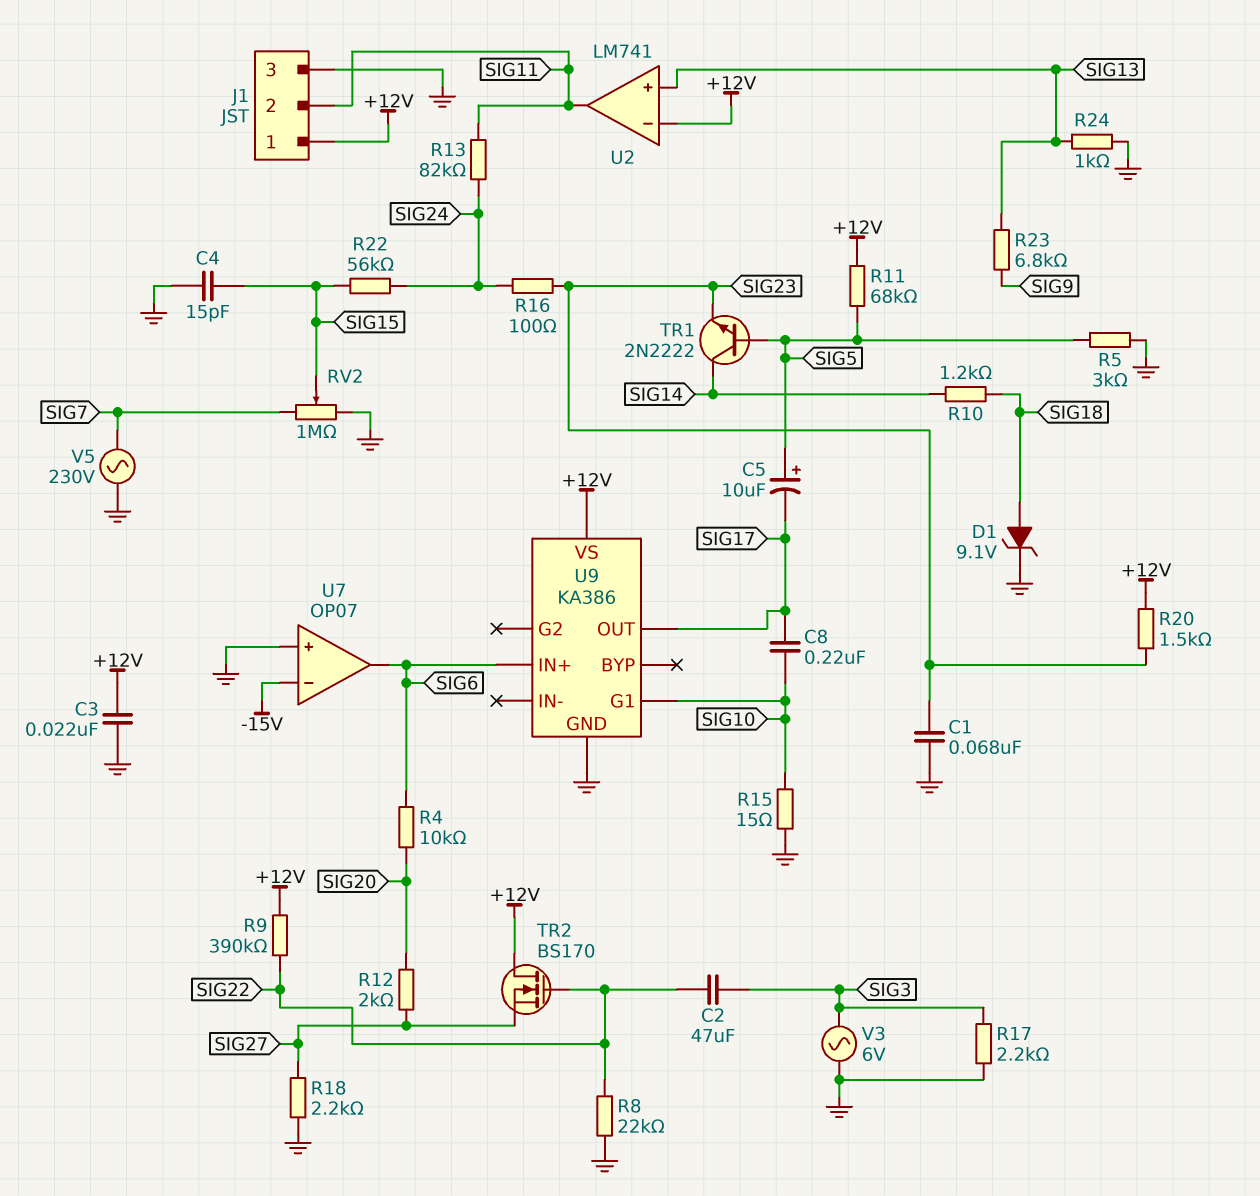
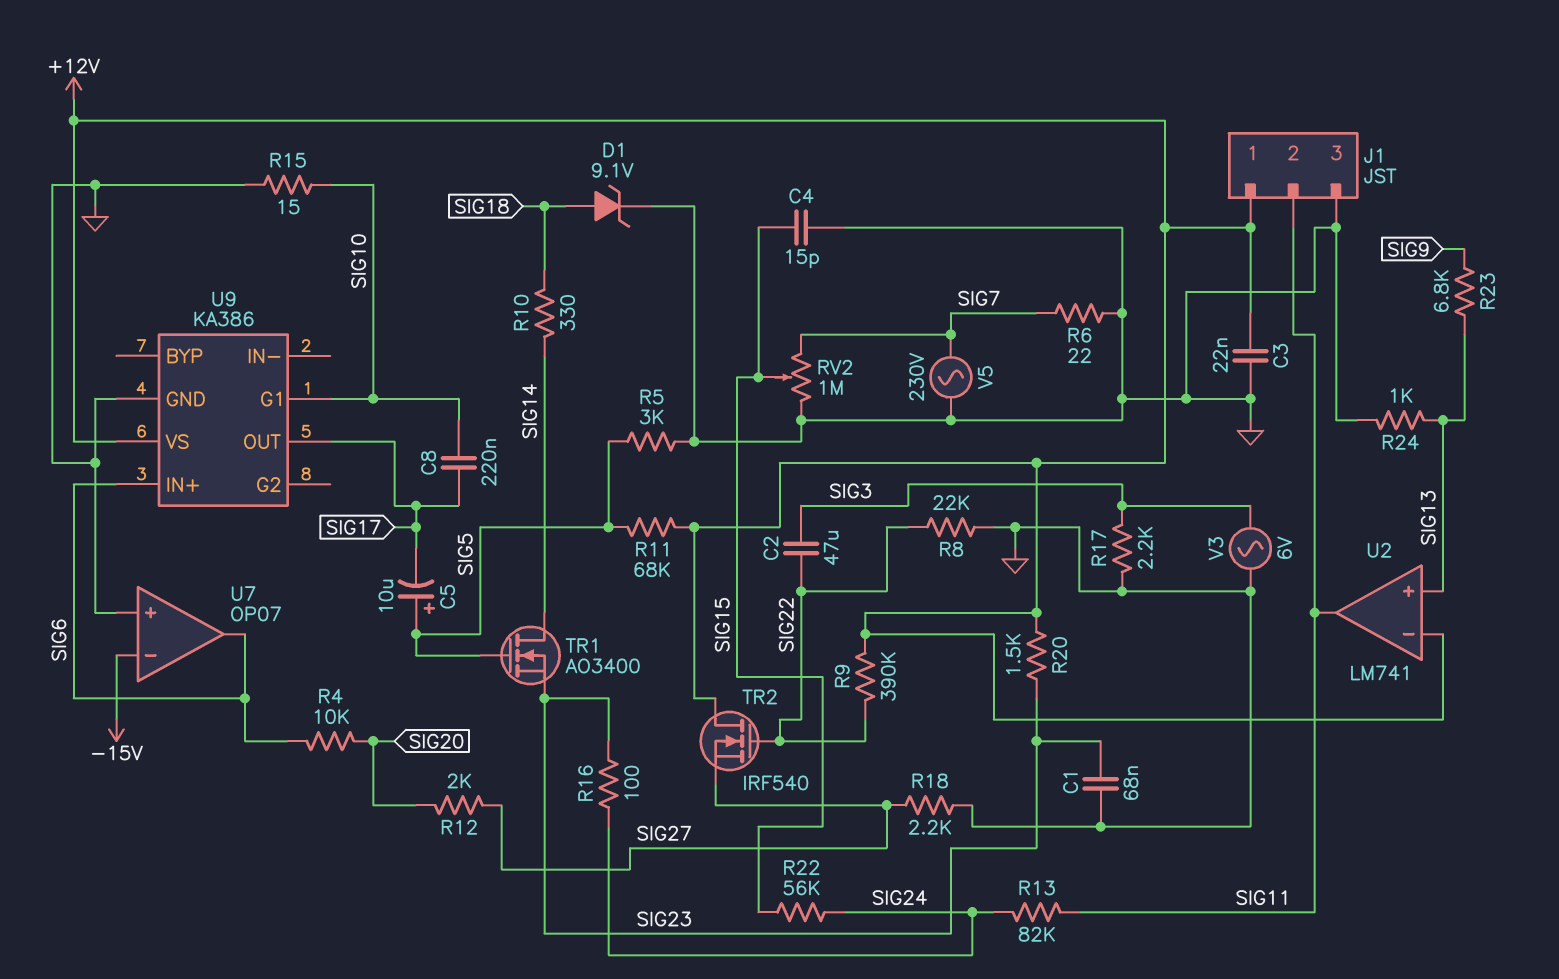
R6: none -> 22 (GND, SIG7)
R10: 1.2k (SIG14, SIG18) -> 330 (SIG14, SIG18)
TR1: NPN 2N2222 (B SIG5, C SIG14, E SIG23) -> NMOS AO3400 (G SIG5, D SIG14, S SIG23)
TR2: NMOS BS170 (G SIG22, D +12V, S SIG27) -> NMOS IRF540 (G SIG22, D +12V, S SIG27)

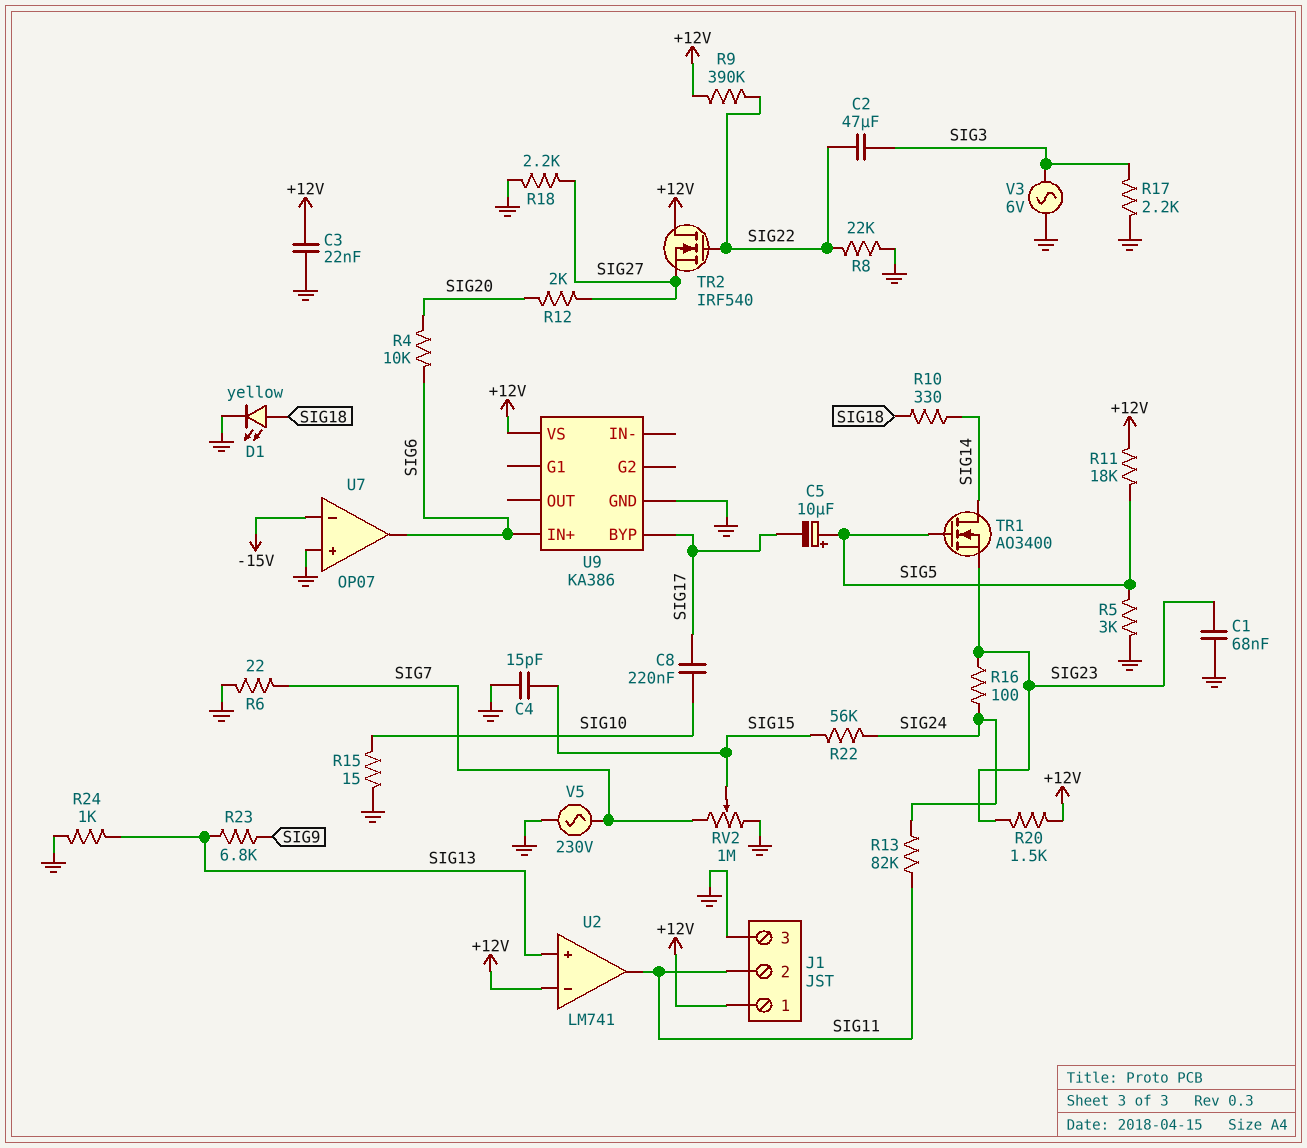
D1: zener 9.1V (A SIG18, K GND) -> LED yellow (A SIG18, K GND)
R11: 68k (+12V, SIG5) -> 18k (+12V, SIG5)
U9 pin BYP: none -> SIG17
U9 pin G1: SIG10 -> none
U9 pin OUT: SIG17 -> none

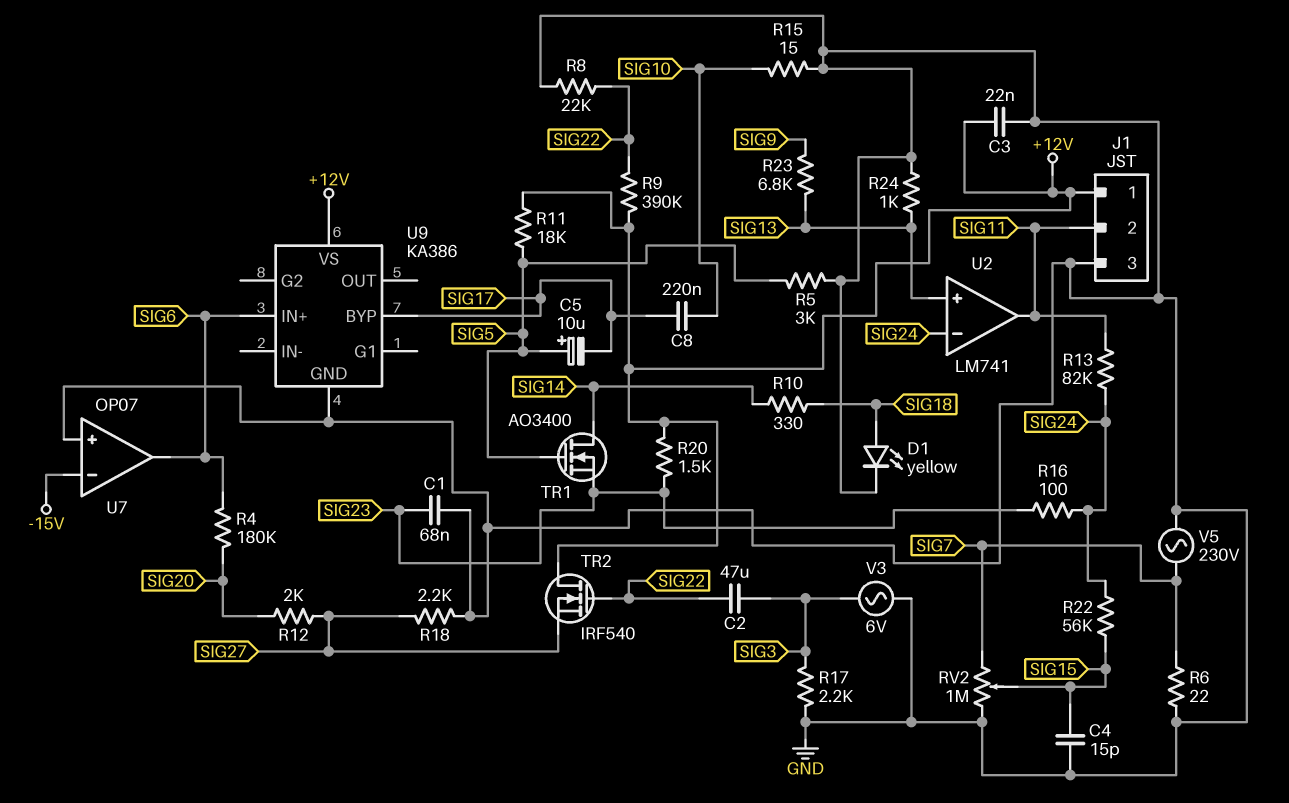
R4: 10k (SIG6, SIG20) -> 180k (SIG6, SIG20)
U2 pin in-: +12V -> SIG24

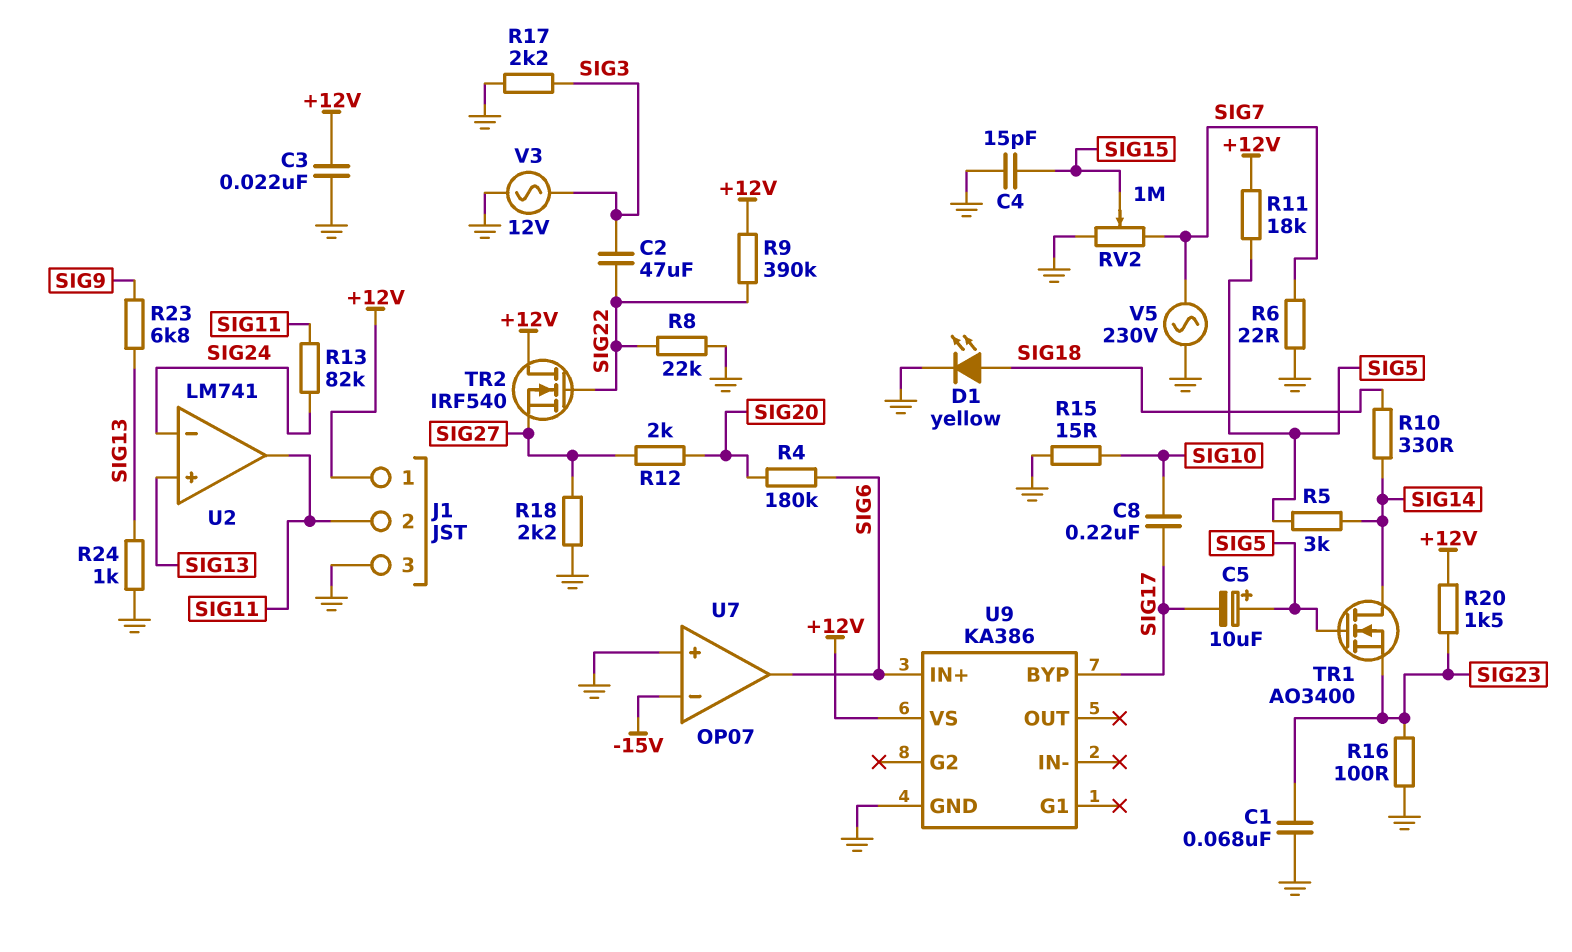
R5: 3k (GND, SIG5) -> 3k (SIG5, SIG14)
R16: 100 (SIG23, SIG24) -> 100 (GND, SIG23)
R22: 56k (SIG15, SIG24) -> none
V3: AC 6V (GND, SIG3) -> AC 12V (GND, SIG3)

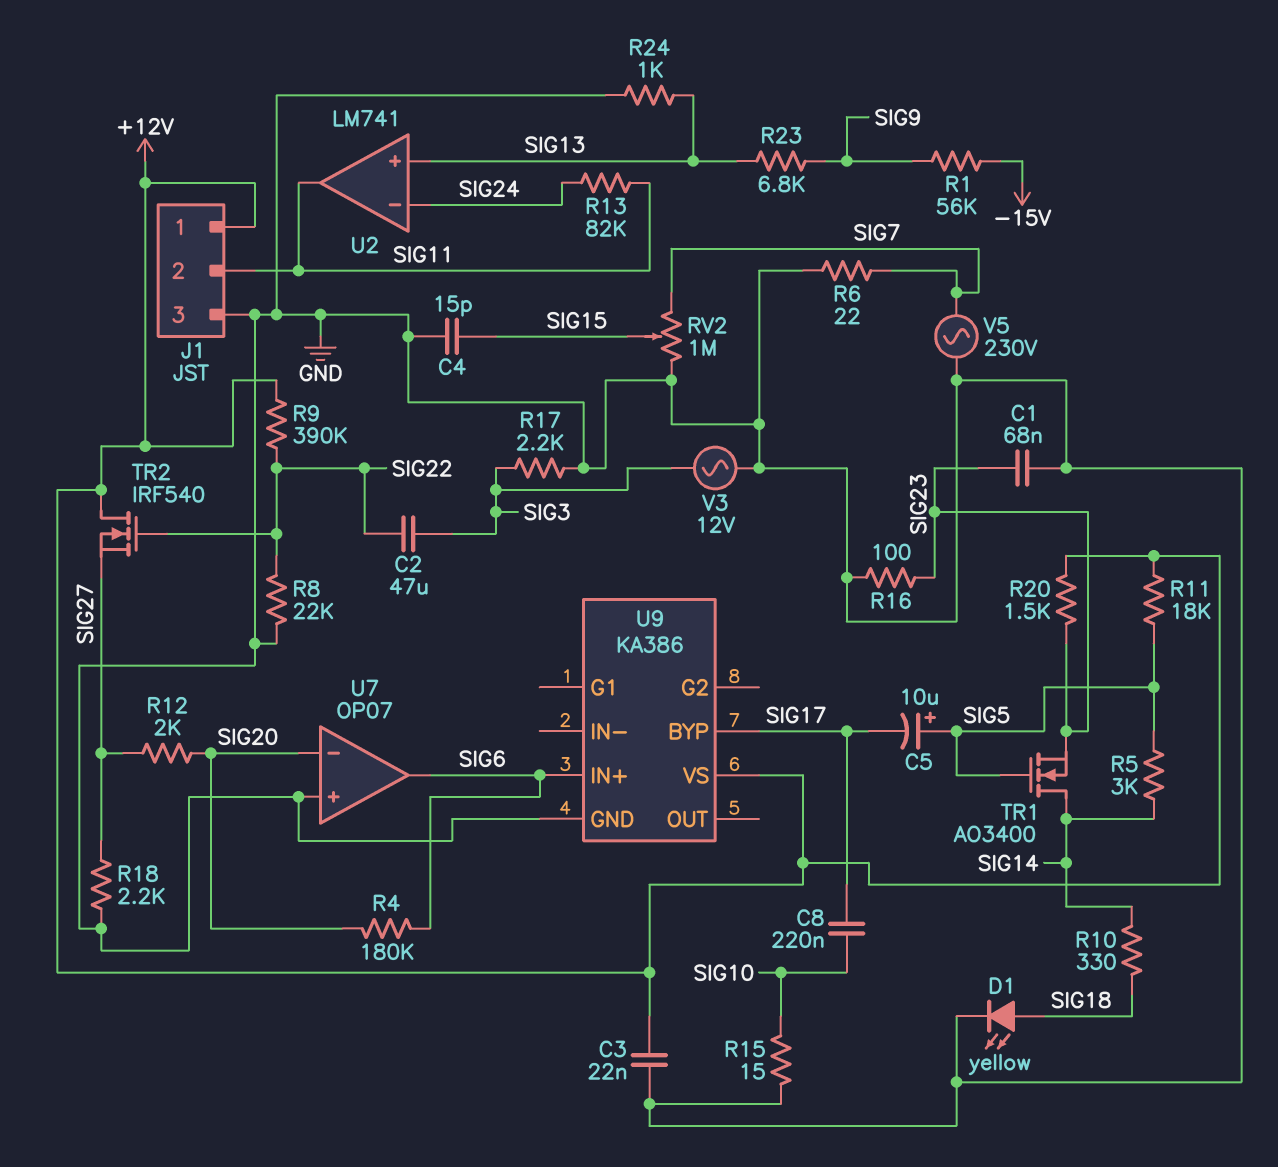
R1: none -> 56k (-15V, SIG9)
U7 pin in-: -15V -> SIG20

